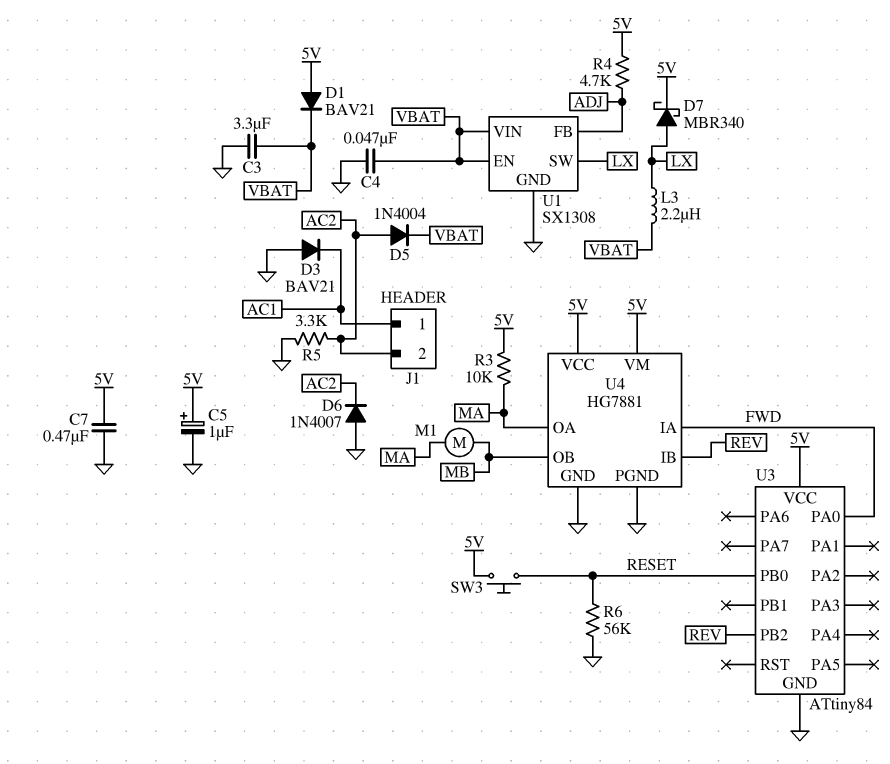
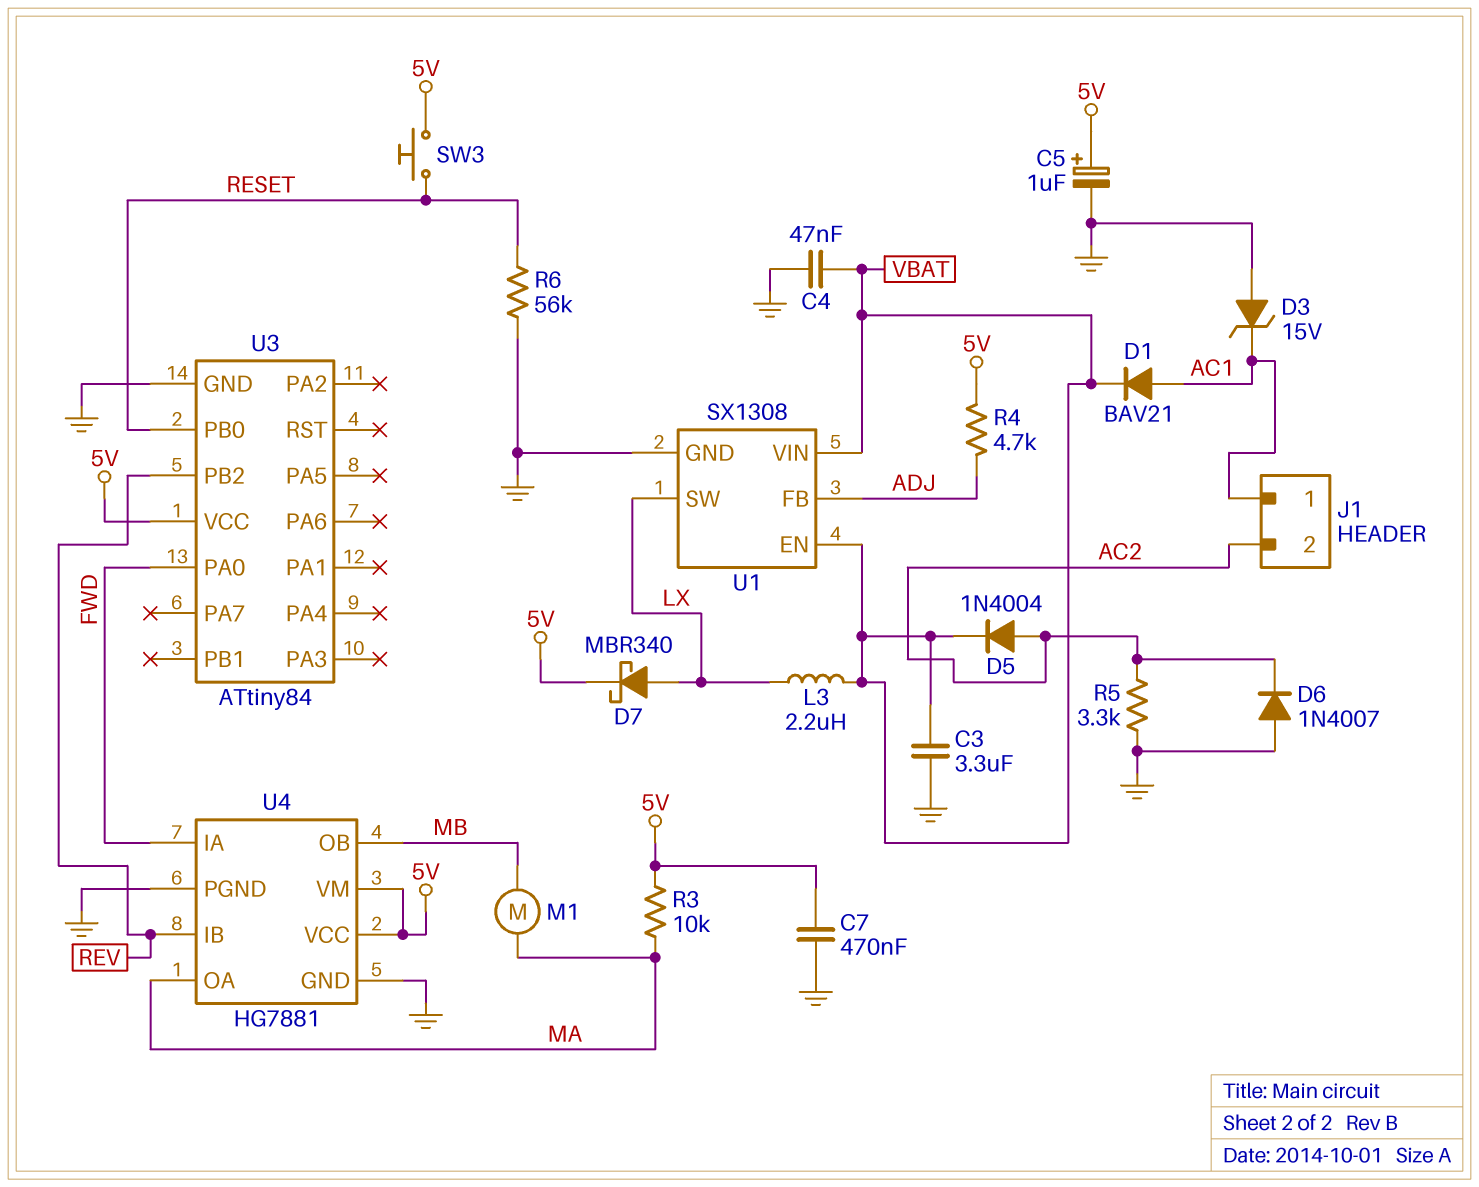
D1: diode BAV21 (A 5V, K VBAT) -> diode BAV21 (A AC1, K VBAT)
D3: diode BAV21 (A GND, K AC1) -> zener 15V (A GND, K AC1)

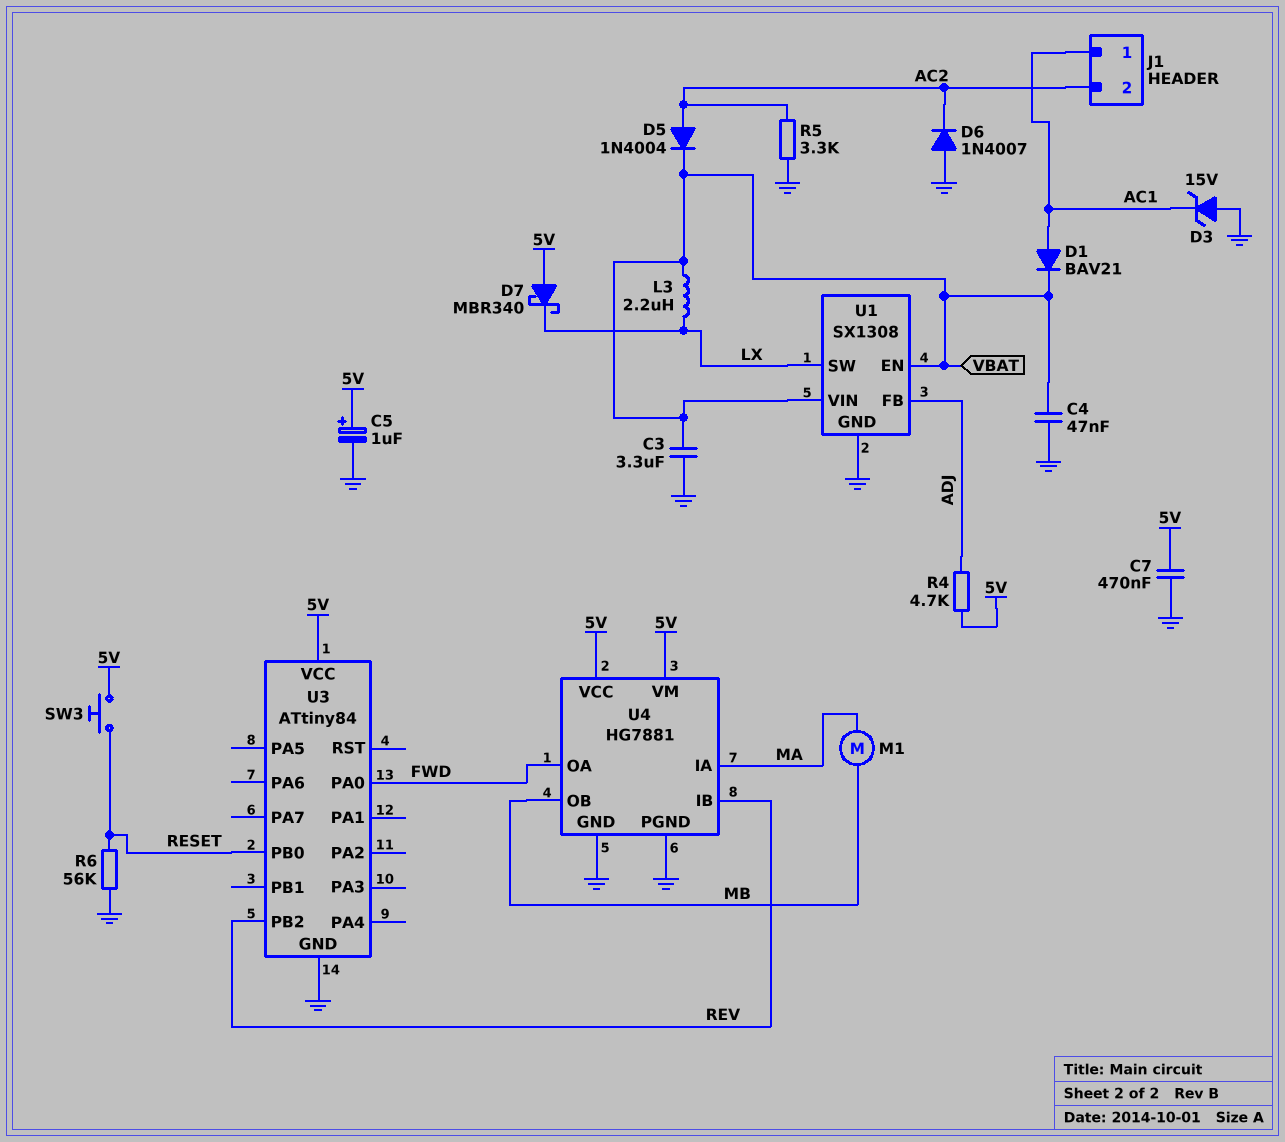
D7: schottky MBR340 (A LX, K 5V) -> schottky MBR340 (A 5V, K LX)
R3: 10k (5V, MA) -> none
U4 pin IA: FWD -> MA
U4 pin OA: MA -> FWD

